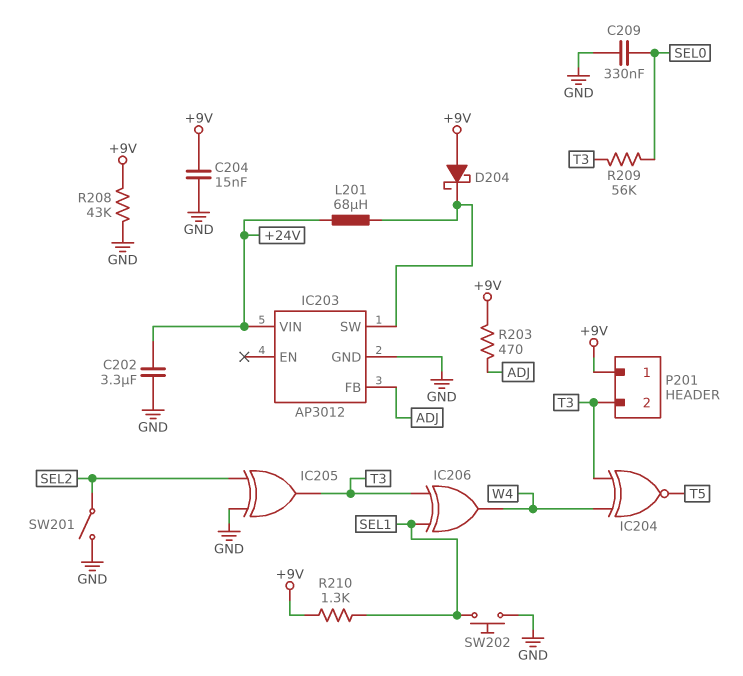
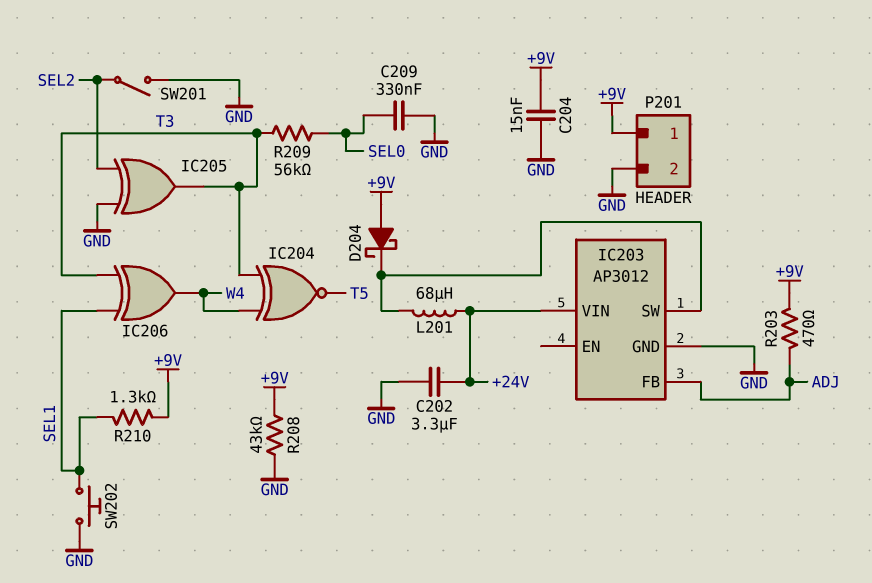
P201 pin 2: T3 -> GND

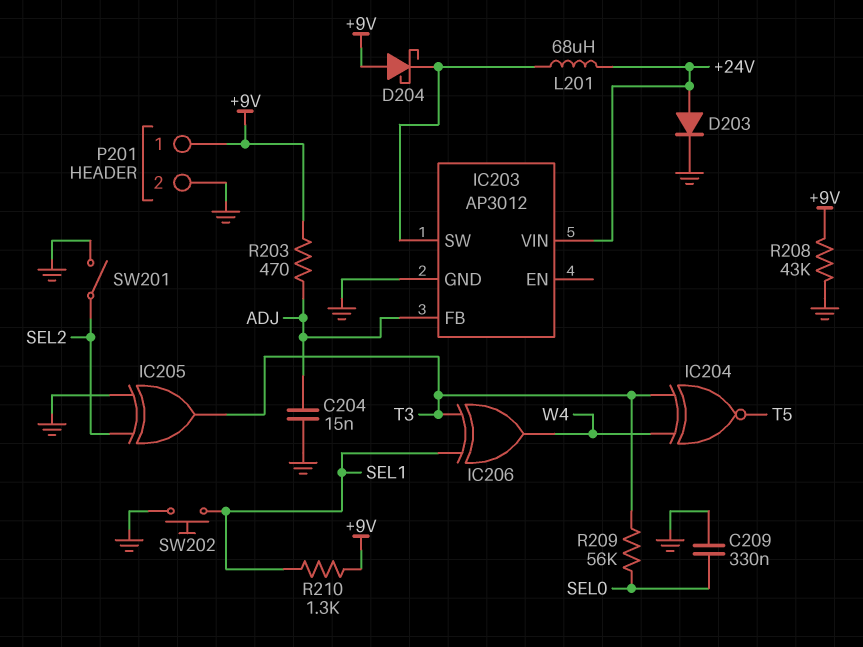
C202: 3.3uF (+24V, GND) -> none
C204: 15nF (+9V, GND) -> 15nF (ADJ, GND)
D203: none -> diode (A +24V, K GND)

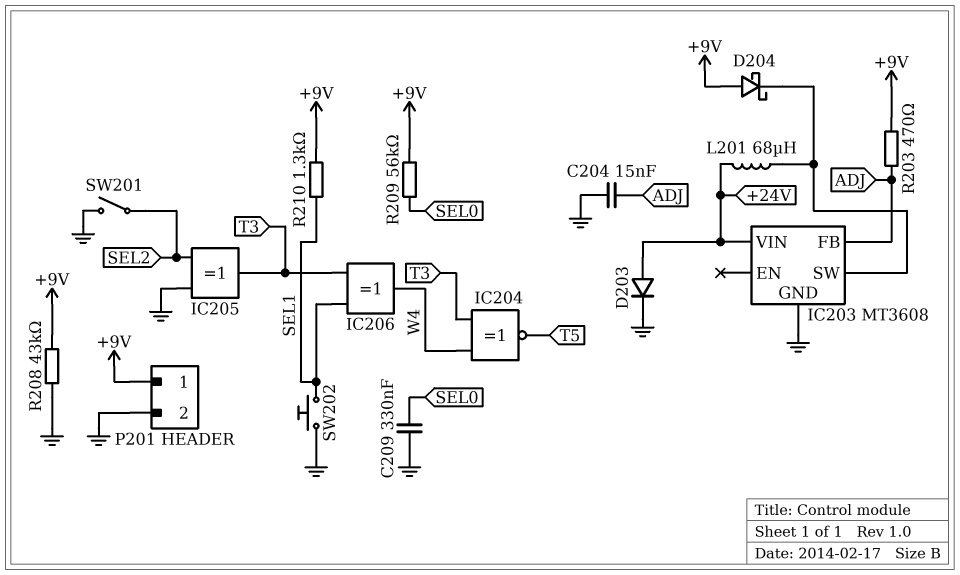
IC203: AP3012 -> MT3608
R209: 56k (SEL0, T3) -> 56k (+9V, SEL0)

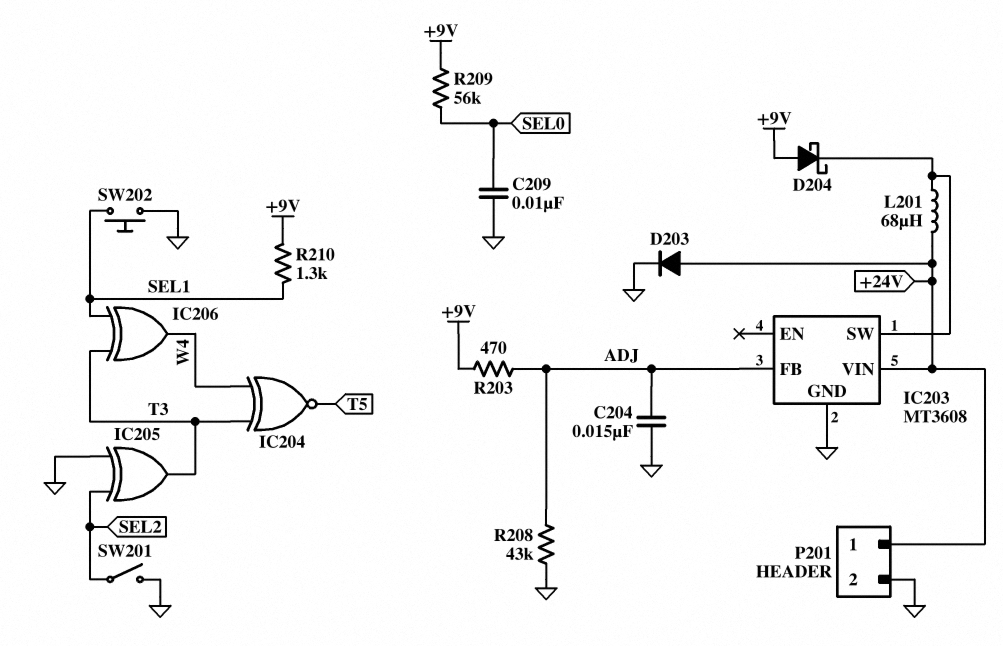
C209: 330nF (GND, SEL0) -> 10nF (GND, SEL0)
P201 pin 1: +9V -> +24V
R208: 43k (+9V, GND) -> 43k (ADJ, GND)

